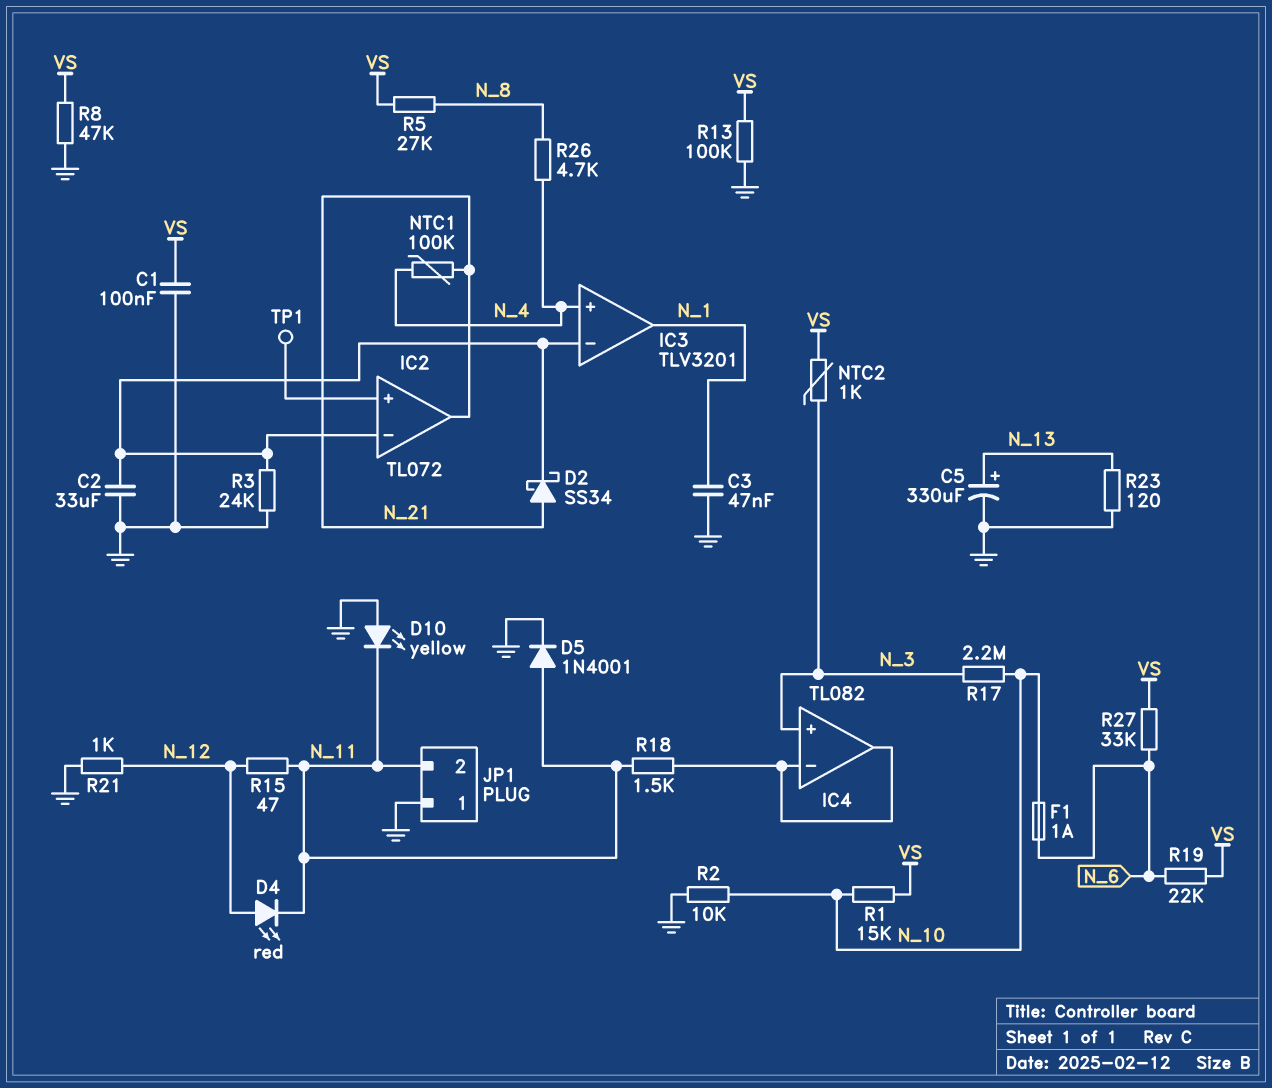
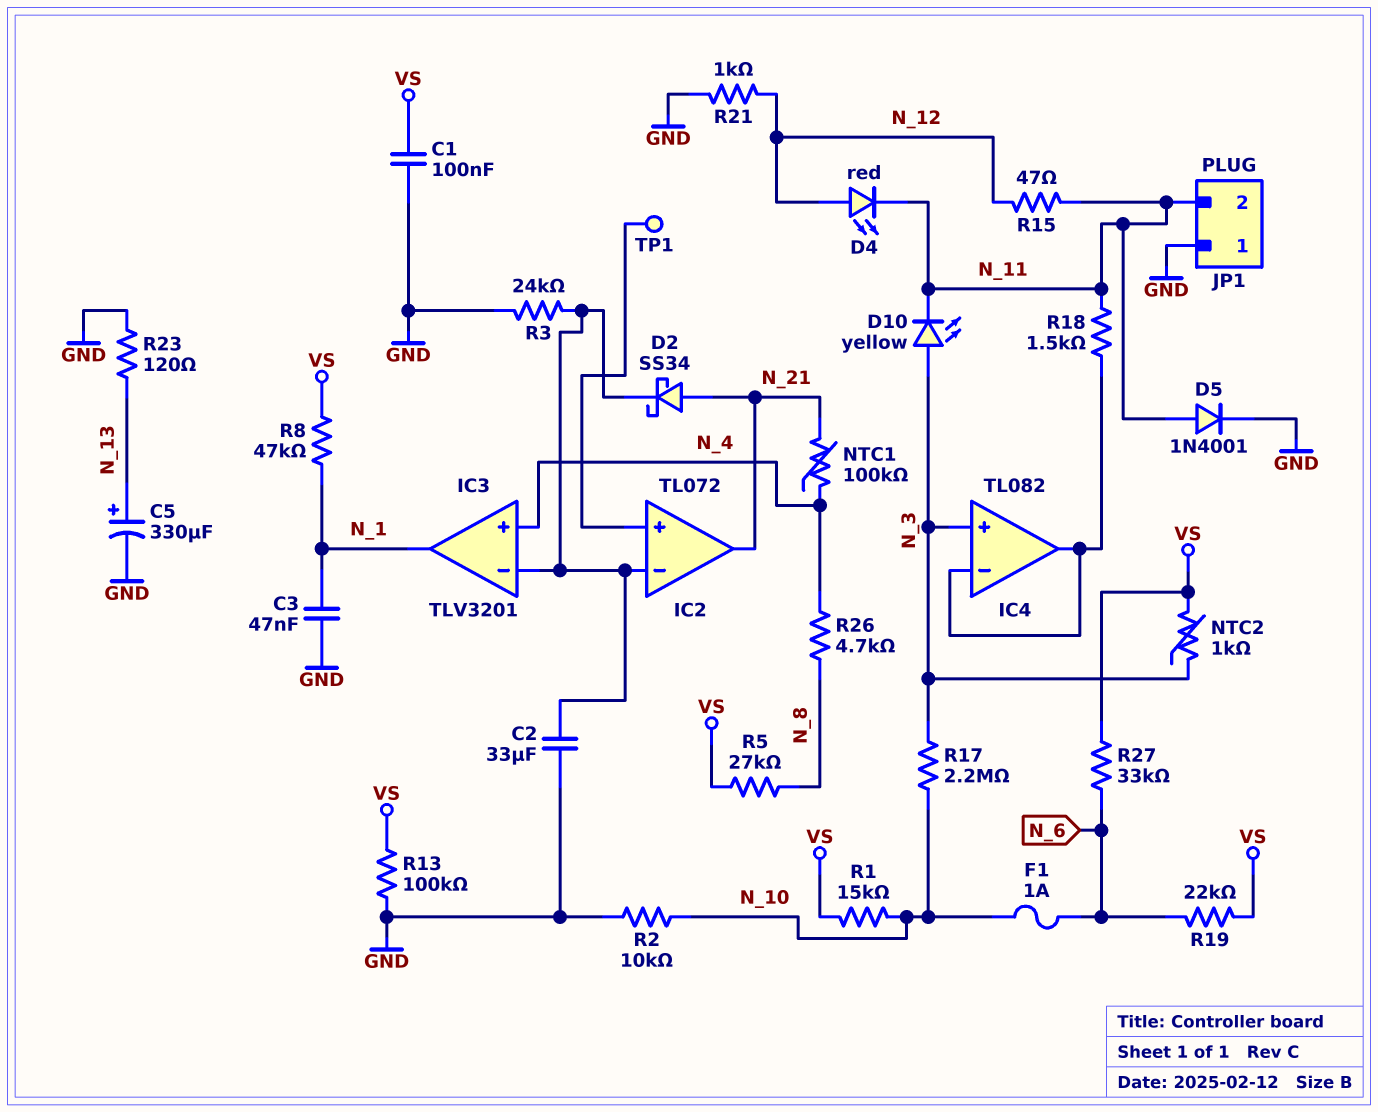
D10: LED yellow (A GND, K N_11) -> LED yellow (A N_3, K N_11)
R8: 47k (GND, VS) -> 47k (N_1, VS)

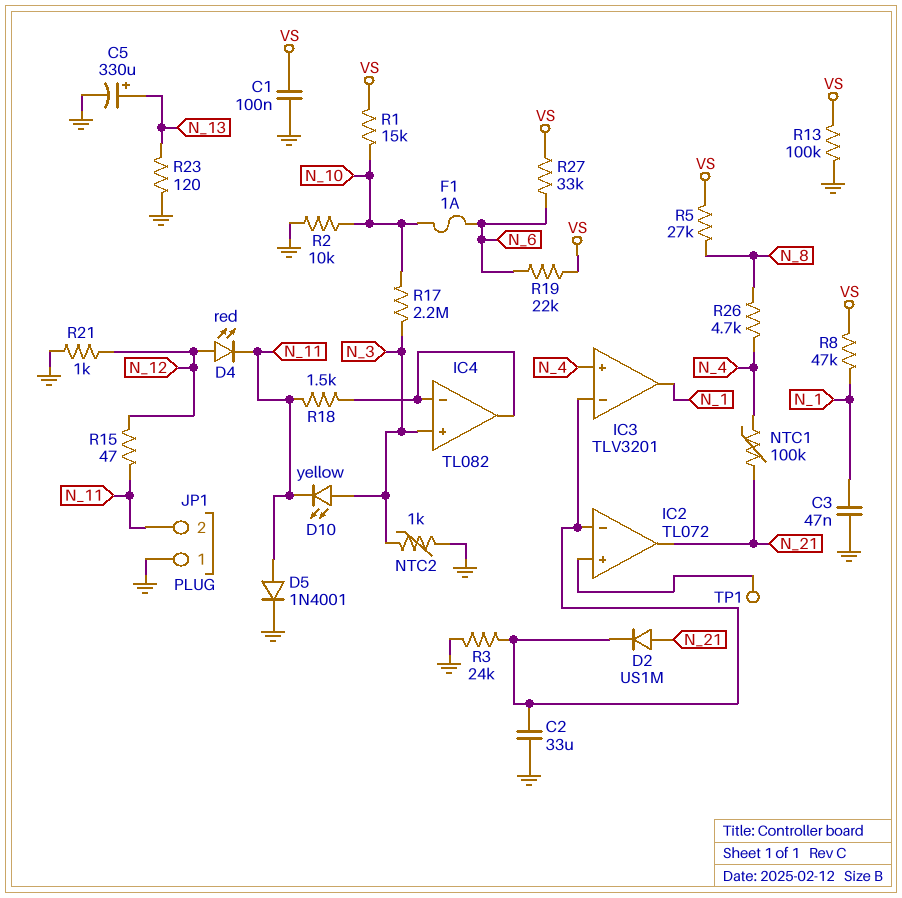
D2: schottky SS34 (A N_21, K IC2/in-) -> diode US1M (A N_21, K IC2/in-)
NTC2: 1k (N_3, VS) -> 1k (GND, N_3)

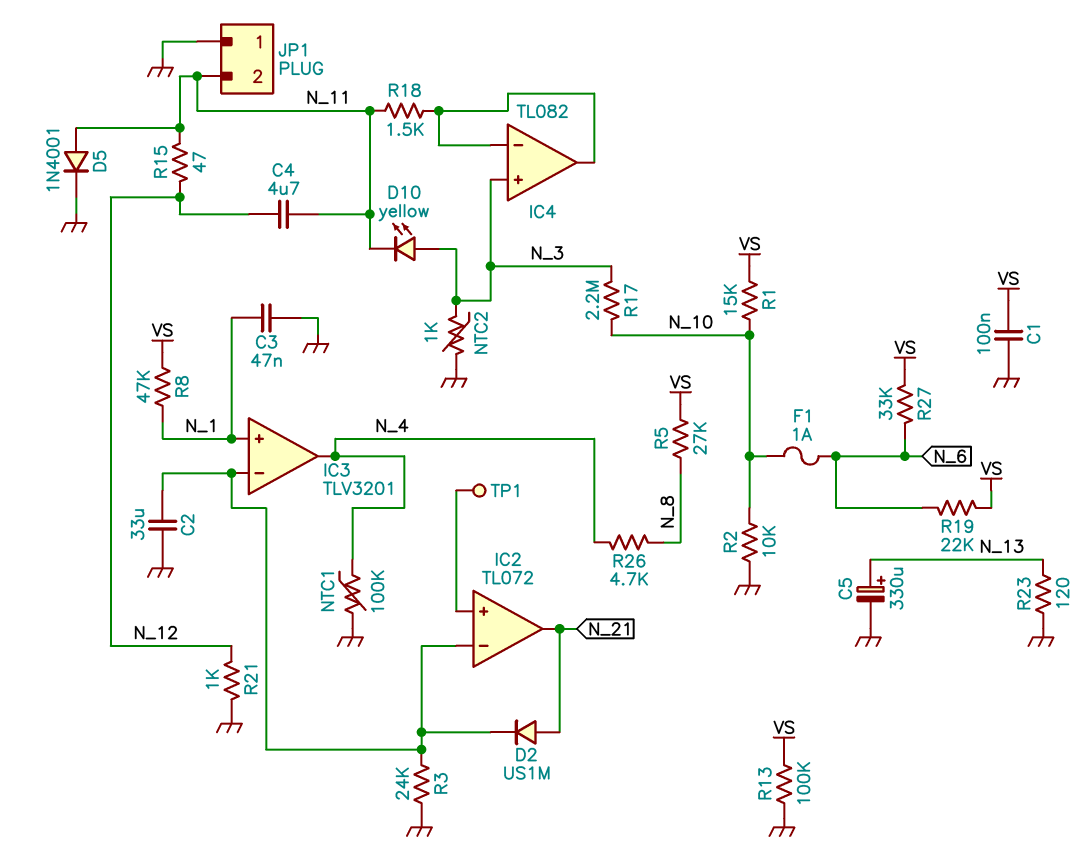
C4: none -> 4.7uF (N_11, N_12)
D4: LED red (A N_12, K N_11) -> none
IC3 pin in+: N_4 -> N_1
IC3 pin out: N_1 -> N_4
NTC1: 100k (N_4, N_21) -> 100k (GND, N_4)

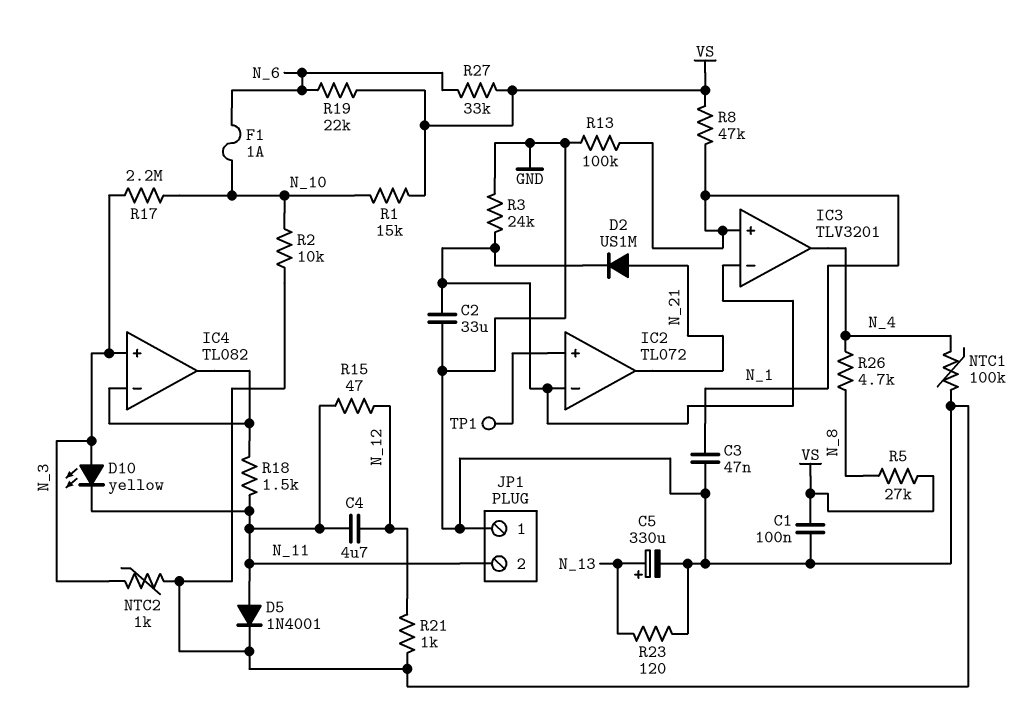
R13: 100k (GND, VS) -> 100k (GND, N_1)

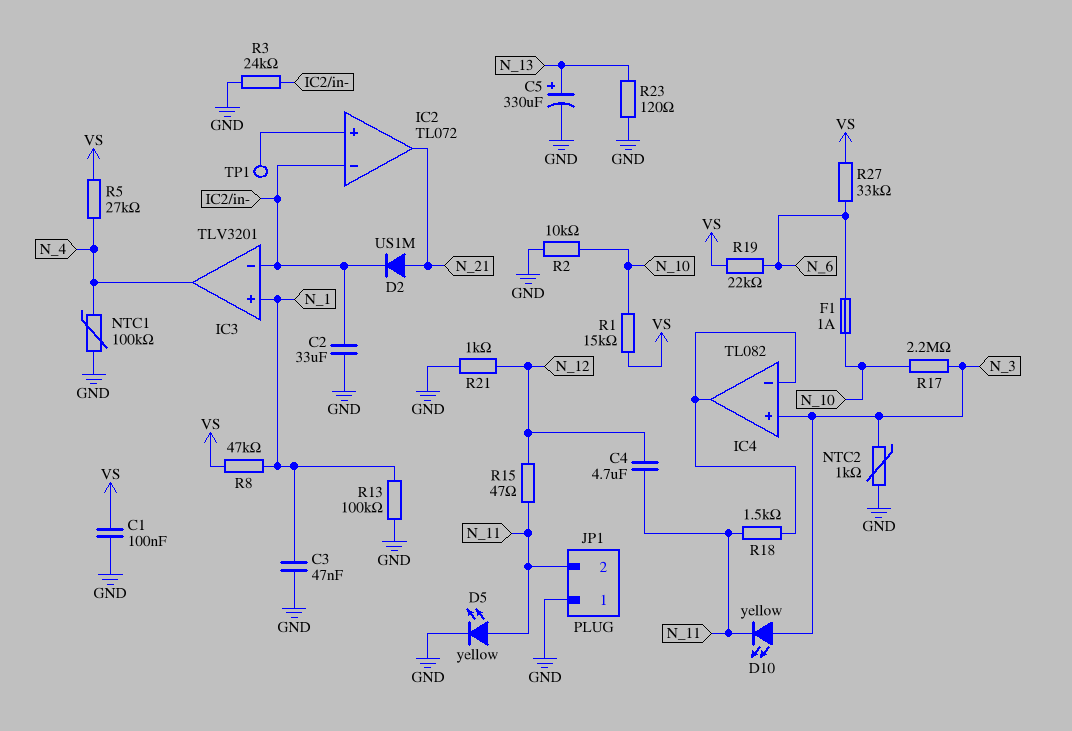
D5: diode 1N4001 (A N_11, K GND) -> LED yellow (A N_11, K GND)
R5: 27k (N_8, VS) -> 27k (N_4, VS)
R26: 4.7k (N_4, N_8) -> none

